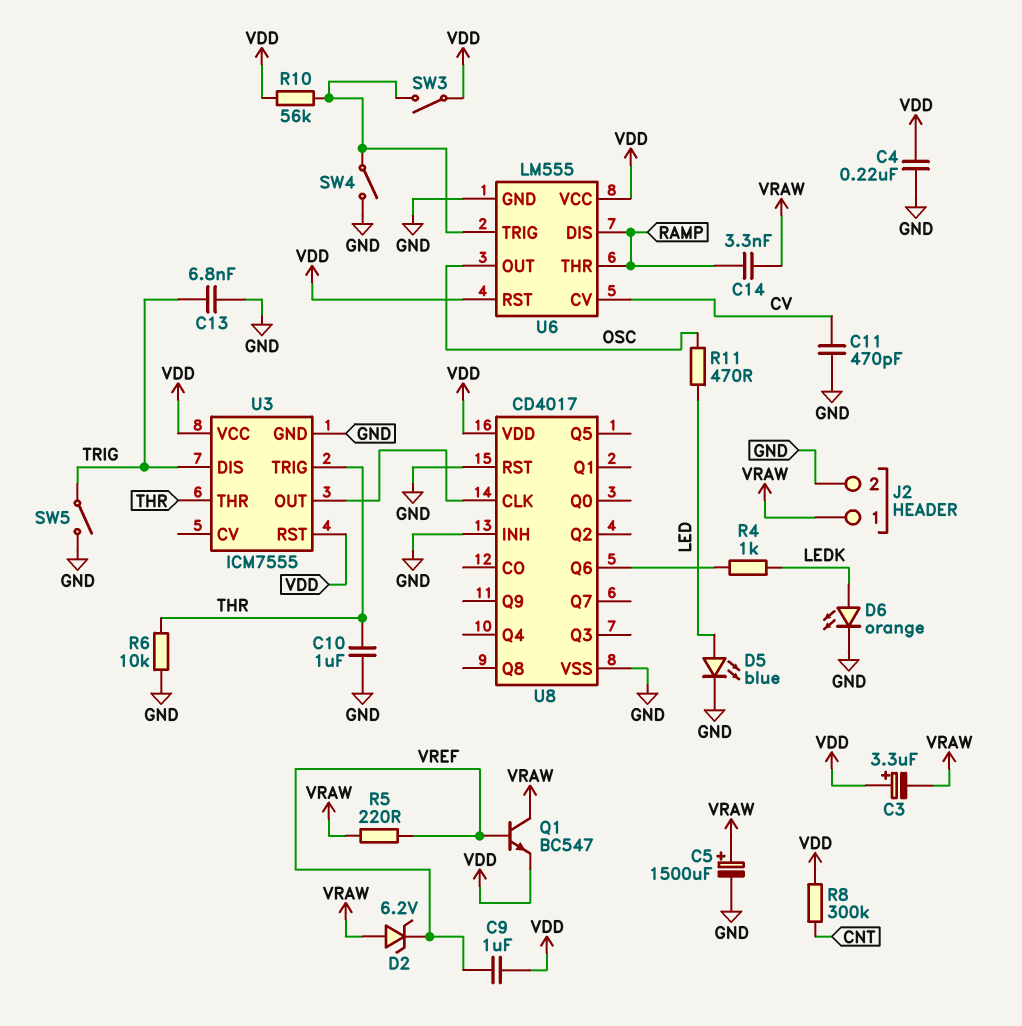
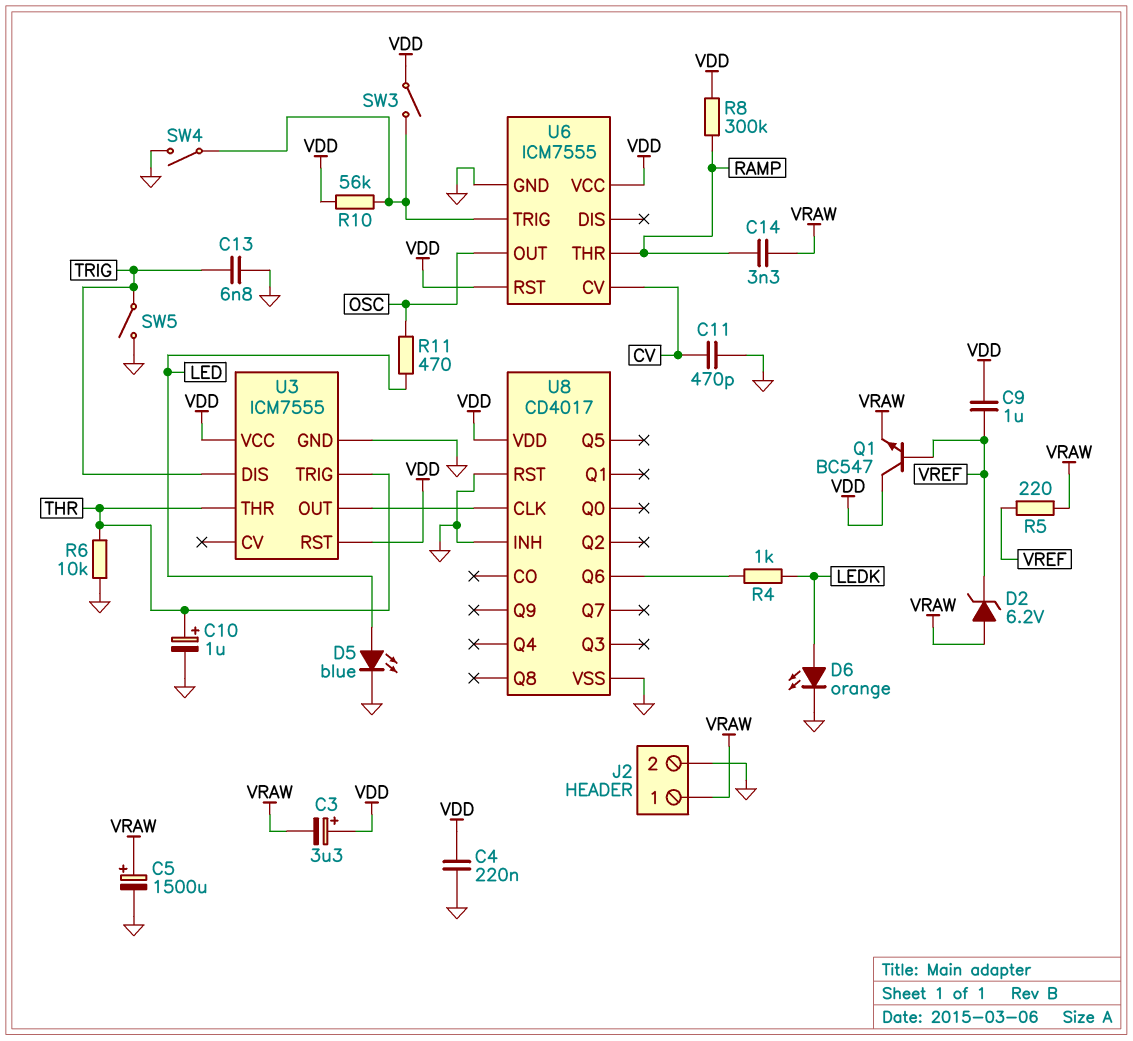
C10: 1uF (GND, THR) -> 1uF (plus THR, minus GND)
Q1: NPN BC547 (B VREF, C VRAW, E VDD) -> NPN BC547 (B VREF, C VDD, E VRAW)
R8: 300k (CNT, VDD) -> 300k (RAMP, VDD)
U6: LM555 -> ICM7555
U6 pin DIS: RAMP -> none

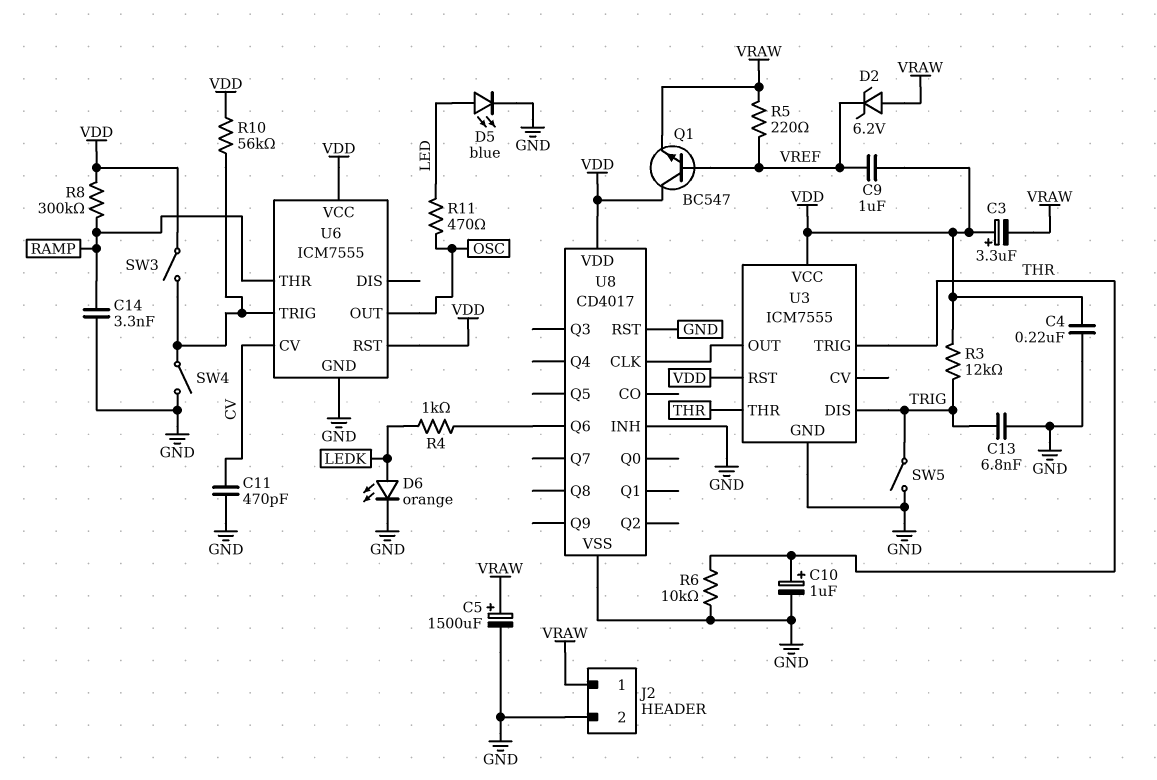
C14: 3.3nF (RAMP, VRAW) -> 3.3nF (GND, RAMP)
R3: none -> 12k (TRIG, VDD)

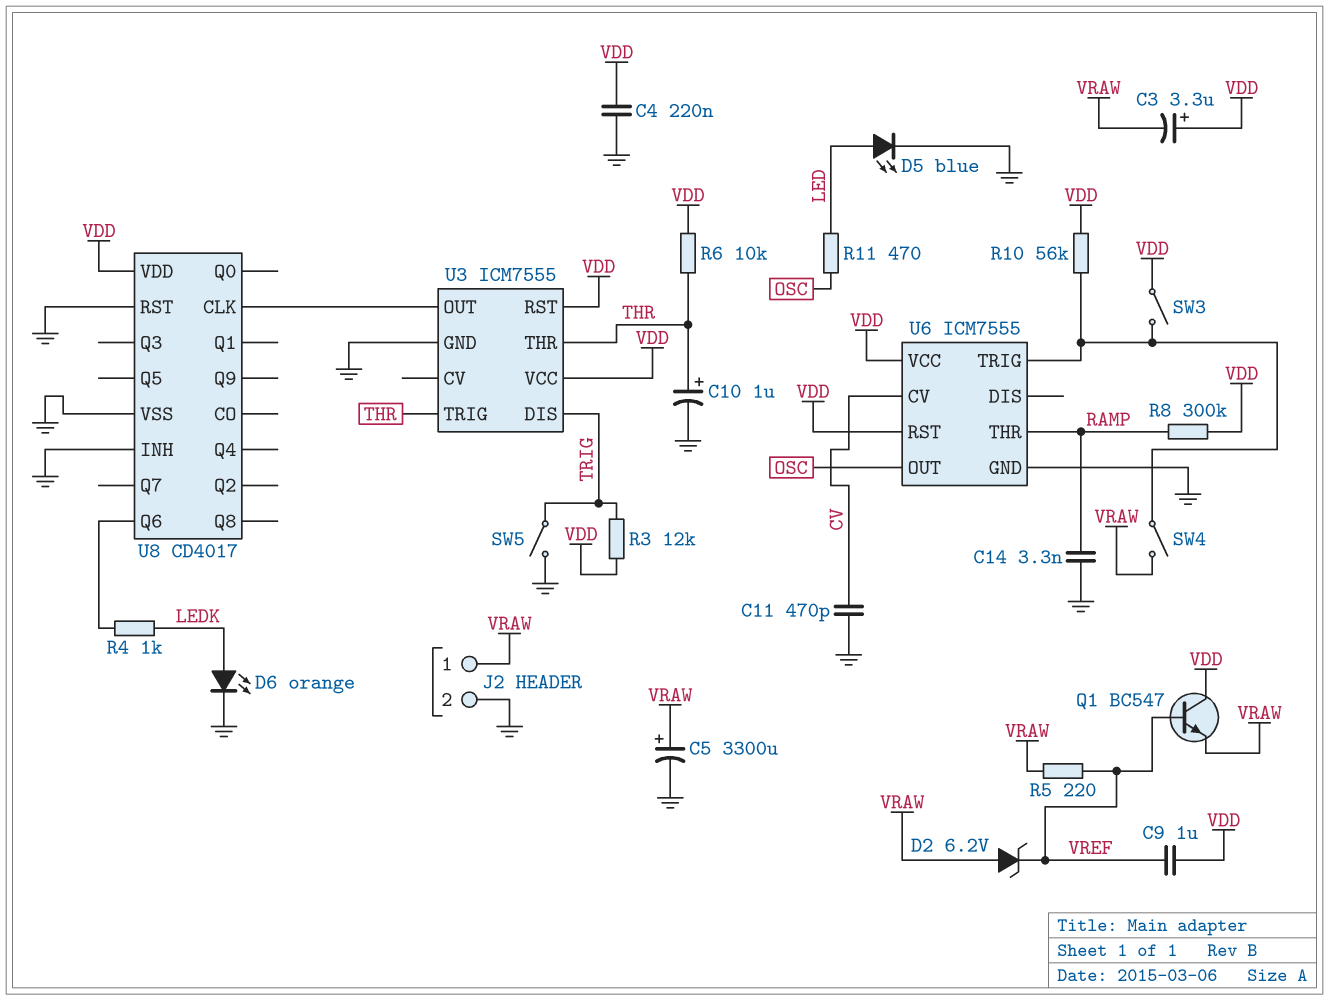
C5: 1500uF (plus VRAW, minus GND) -> 3300uF (plus VRAW, minus GND)
C13: 6.8nF (GND, TRIG) -> none
R6: 10k (GND, THR) -> 10k (THR, VDD)
SW4: switch (GND, U6/TRIG) -> switch (U6/TRIG, VRAW)

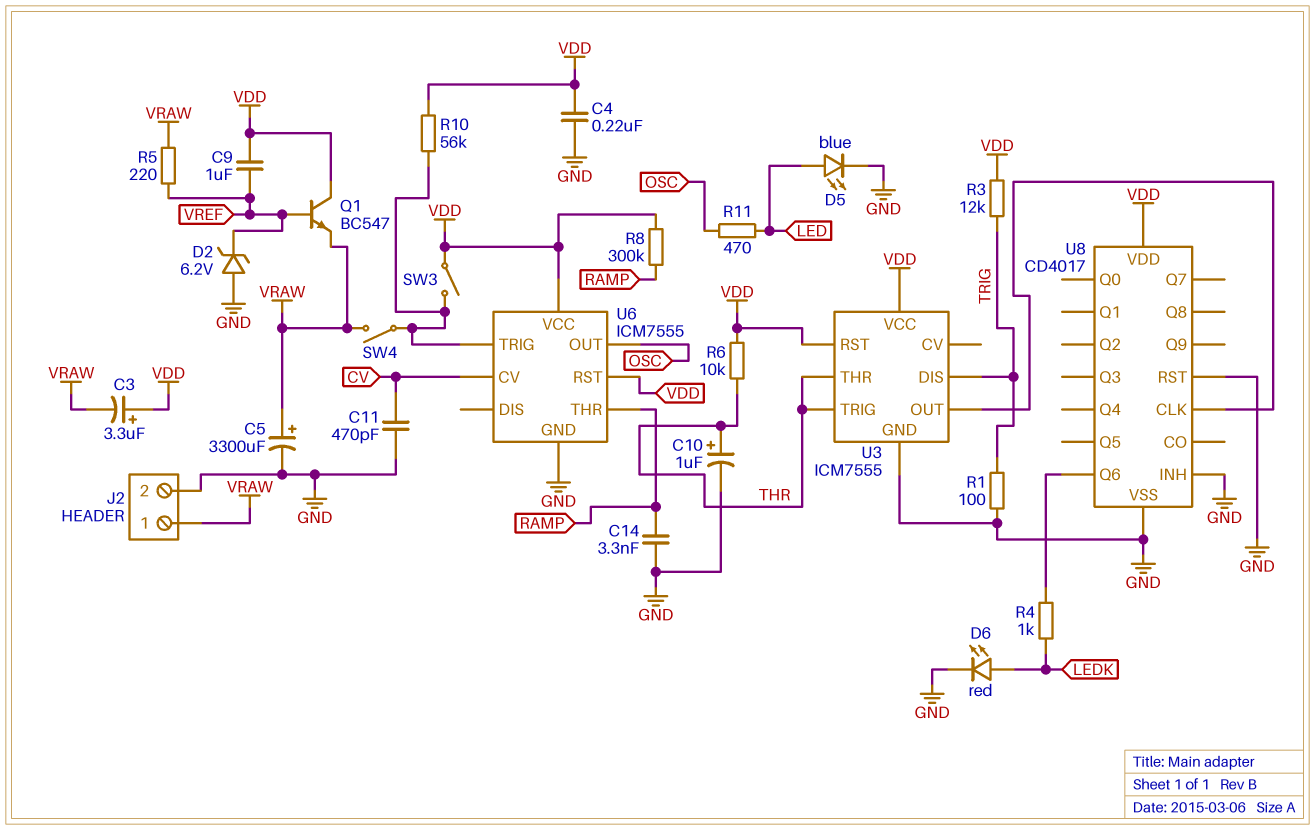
D2: zener 6.2V (A VRAW, K VREF) -> zener 6.2V (A GND, K VREF)
D6: LED orange (A LEDK, K GND) -> LED red (A LEDK, K GND)
R1: none -> 100 (GND, TRIG)
SW5: switch (GND, TRIG) -> none

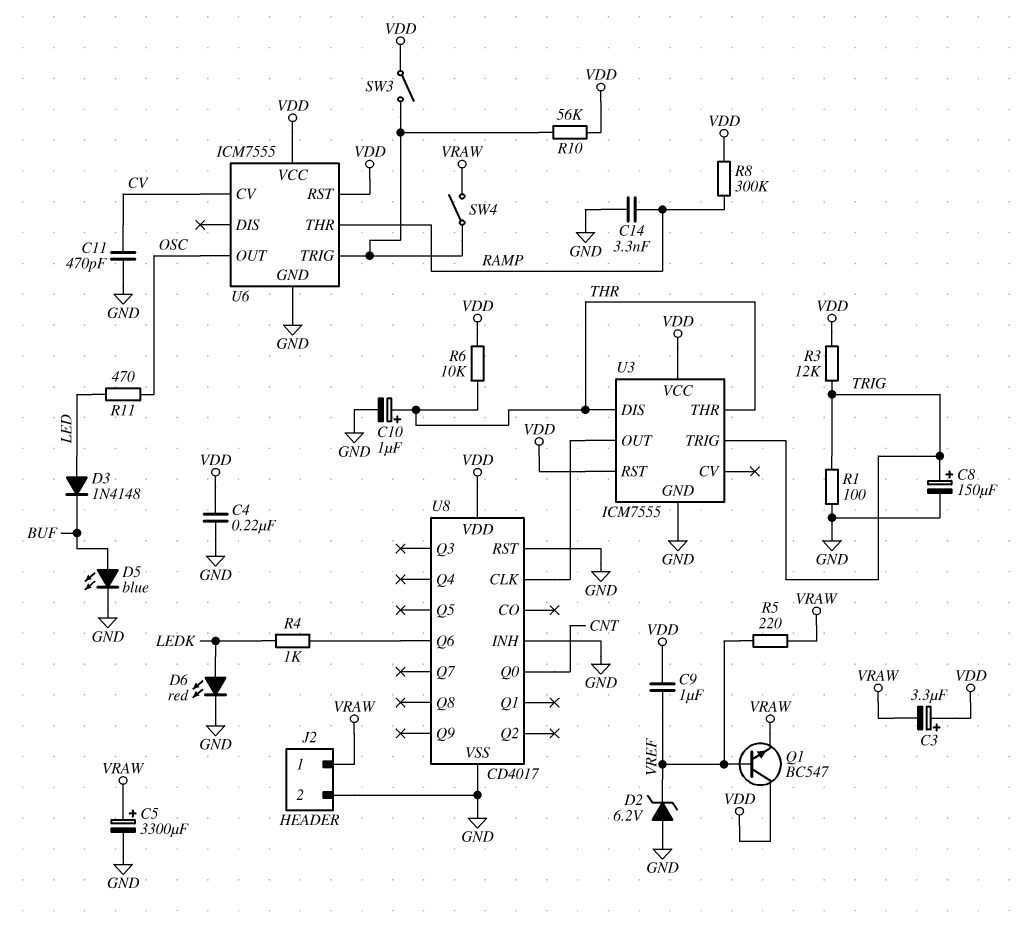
C8: none -> 150uF (plus TRIG, minus GND)
D3: none -> diode 1N4148 (A LED, K BUF)
D5: LED blue (A LED, K GND) -> LED blue (A BUF, K GND)
U3 pin DIS: TRIG -> THR
U3 pin TRIG: THR -> TRIG
U8 pin Q0: none -> CNT

